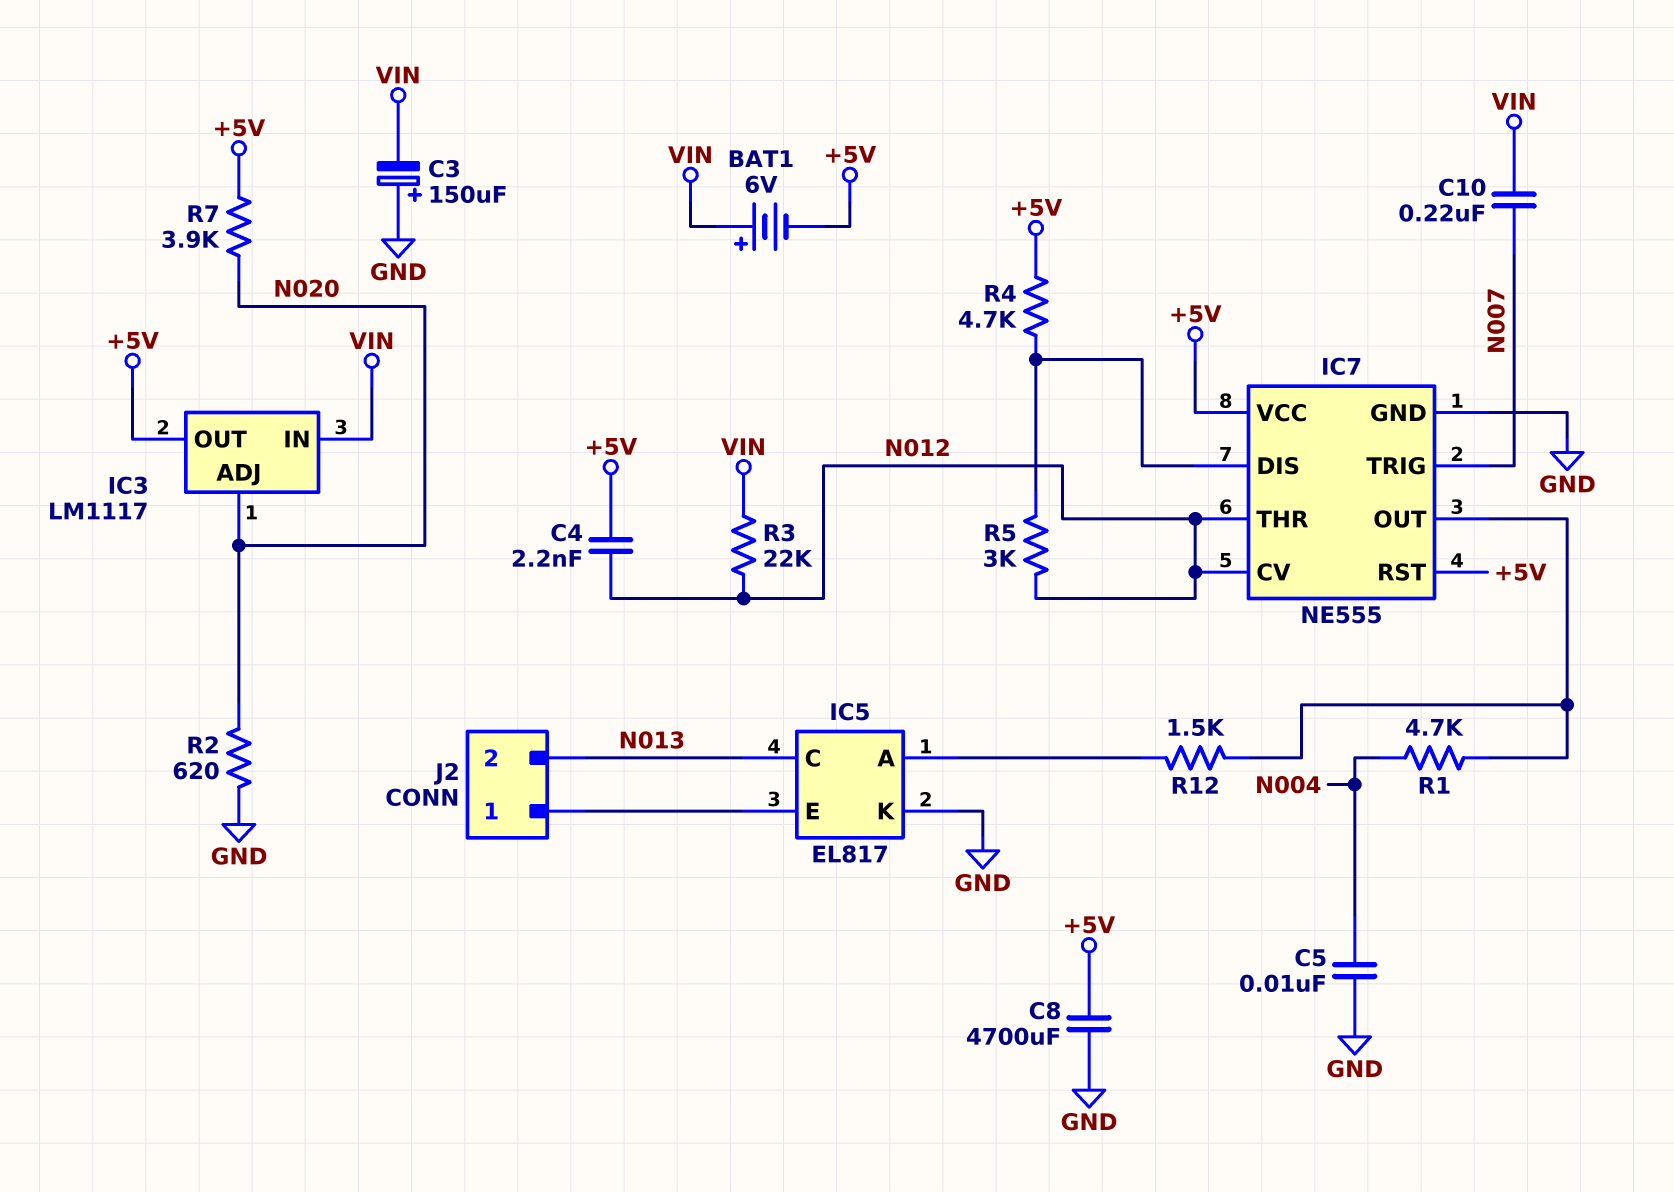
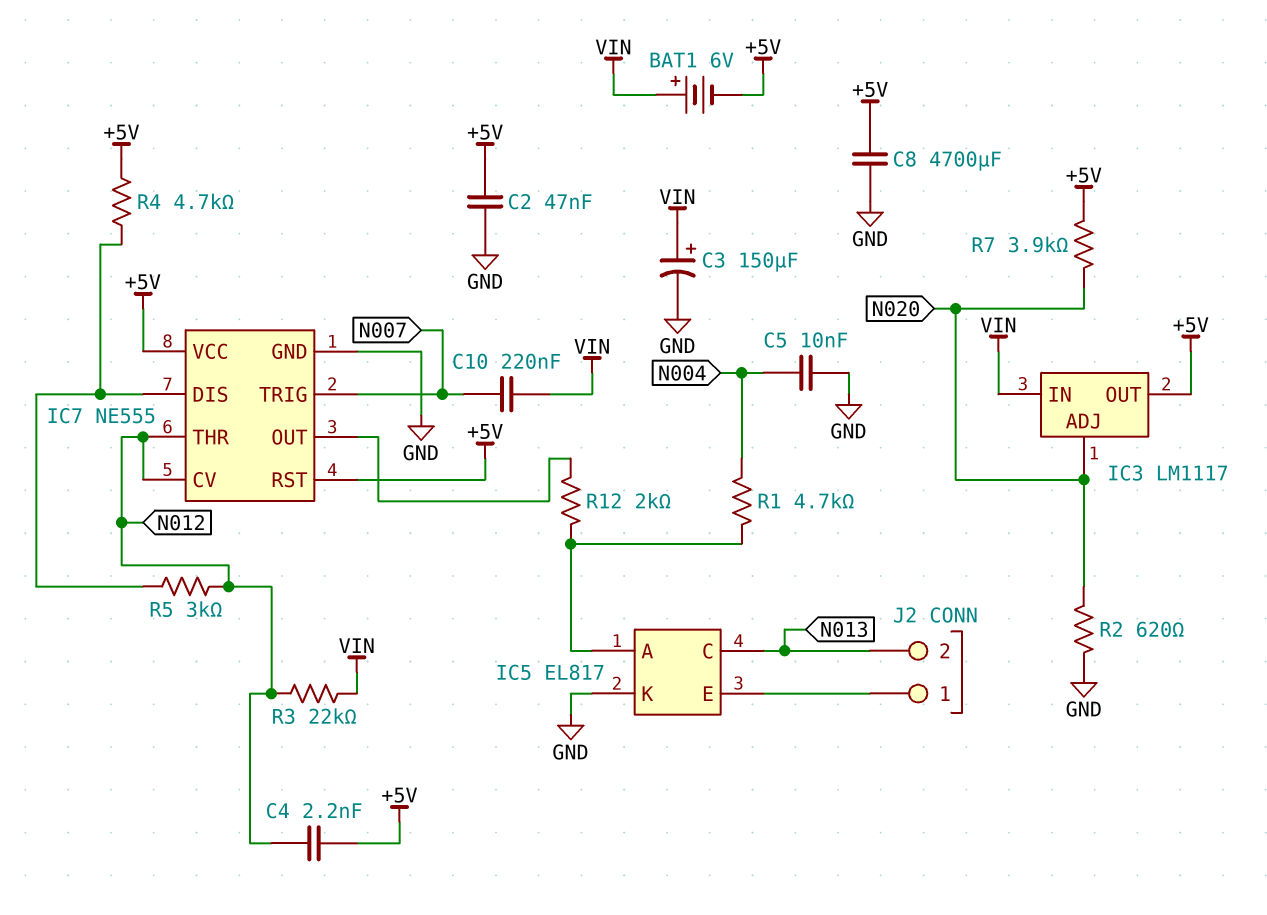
C2: none -> 47nF (+5V, GND)
C3: 150uF (plus GND, minus VIN) -> 150uF (plus VIN, minus GND)
R1: 4.7k (IC7/OUT, N004) -> 4.7k (IC5/A, N004)
R12: 1.5k (IC5/A, IC7/OUT) -> 2k (IC5/A, IC7/OUT)

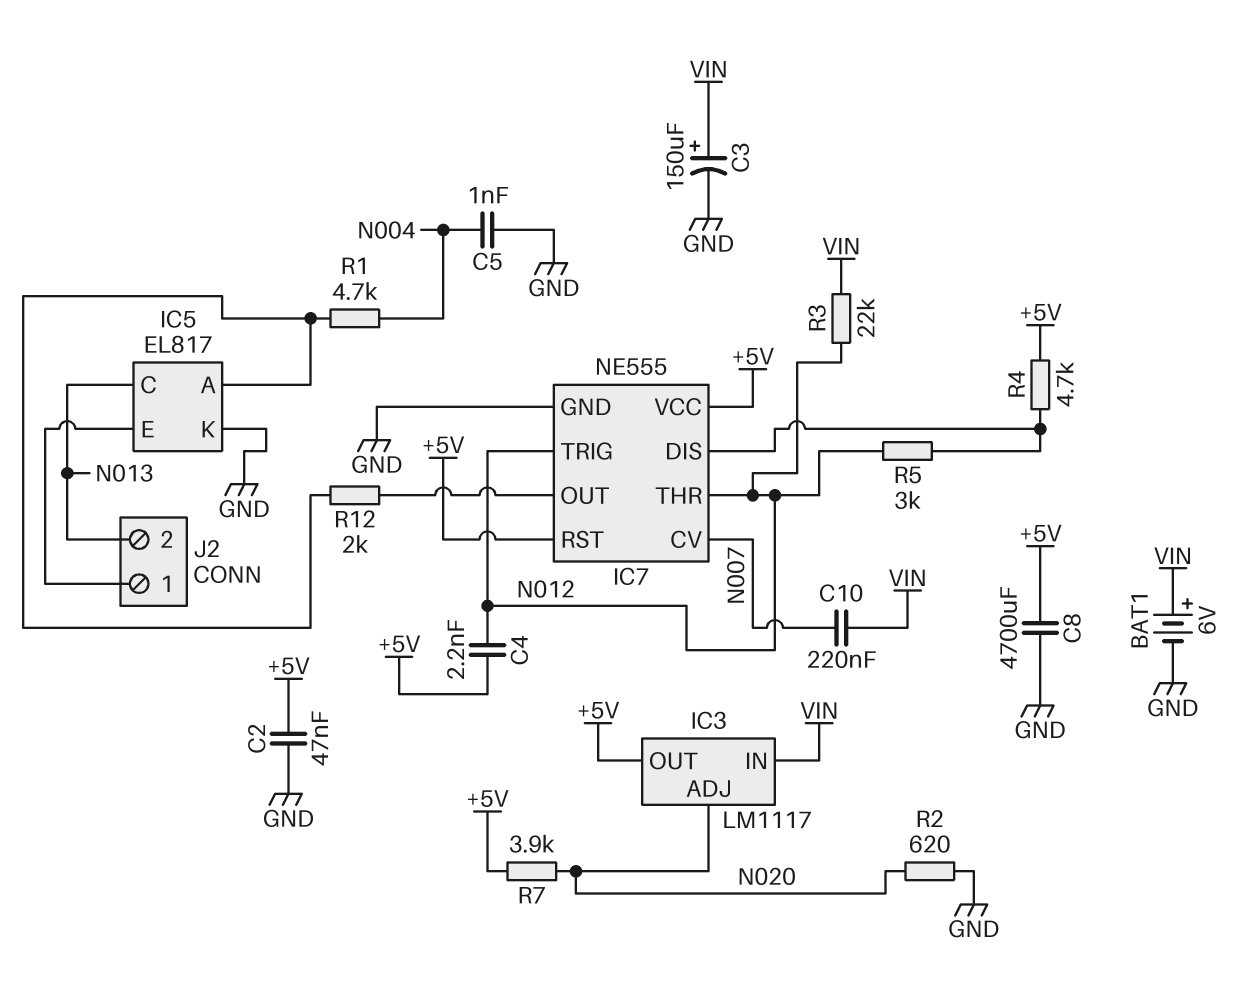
BAT1: 6V (plus VIN, minus +5V) -> 6V (plus VIN, minus GND)
C5: 10nF (GND, N004) -> 1nF (GND, N004)
IC7 pin CV: N012 -> N007
IC7 pin TRIG: N007 -> N012

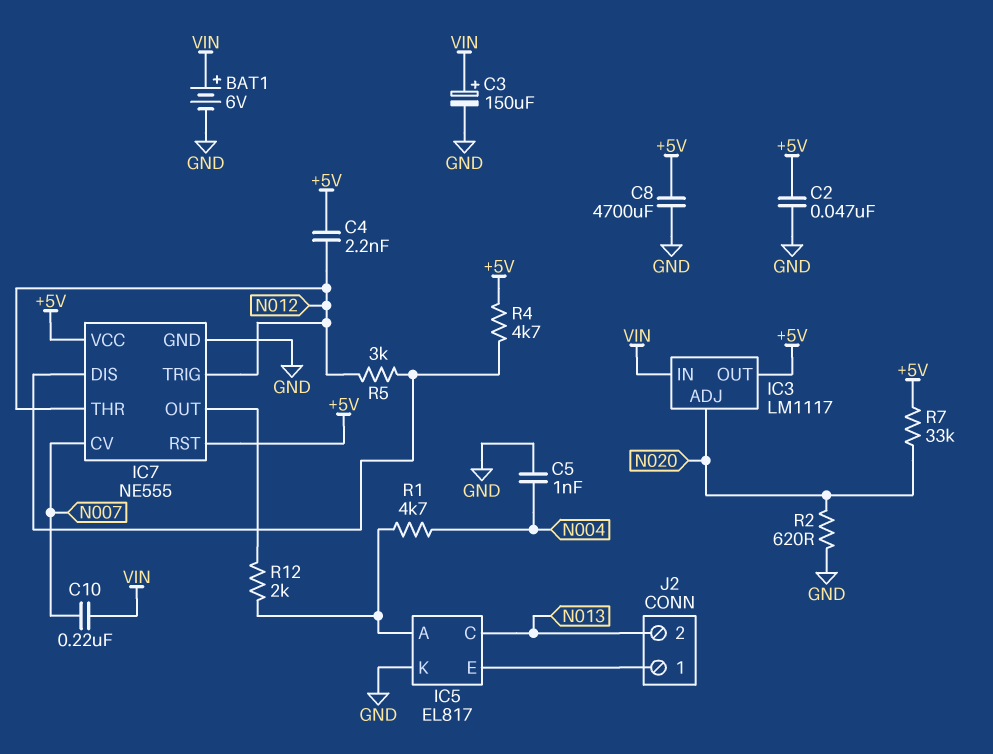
R3: 22k (N012, VIN) -> none
R7: 3.9k (+5V, N020) -> 33k (+5V, N020)

